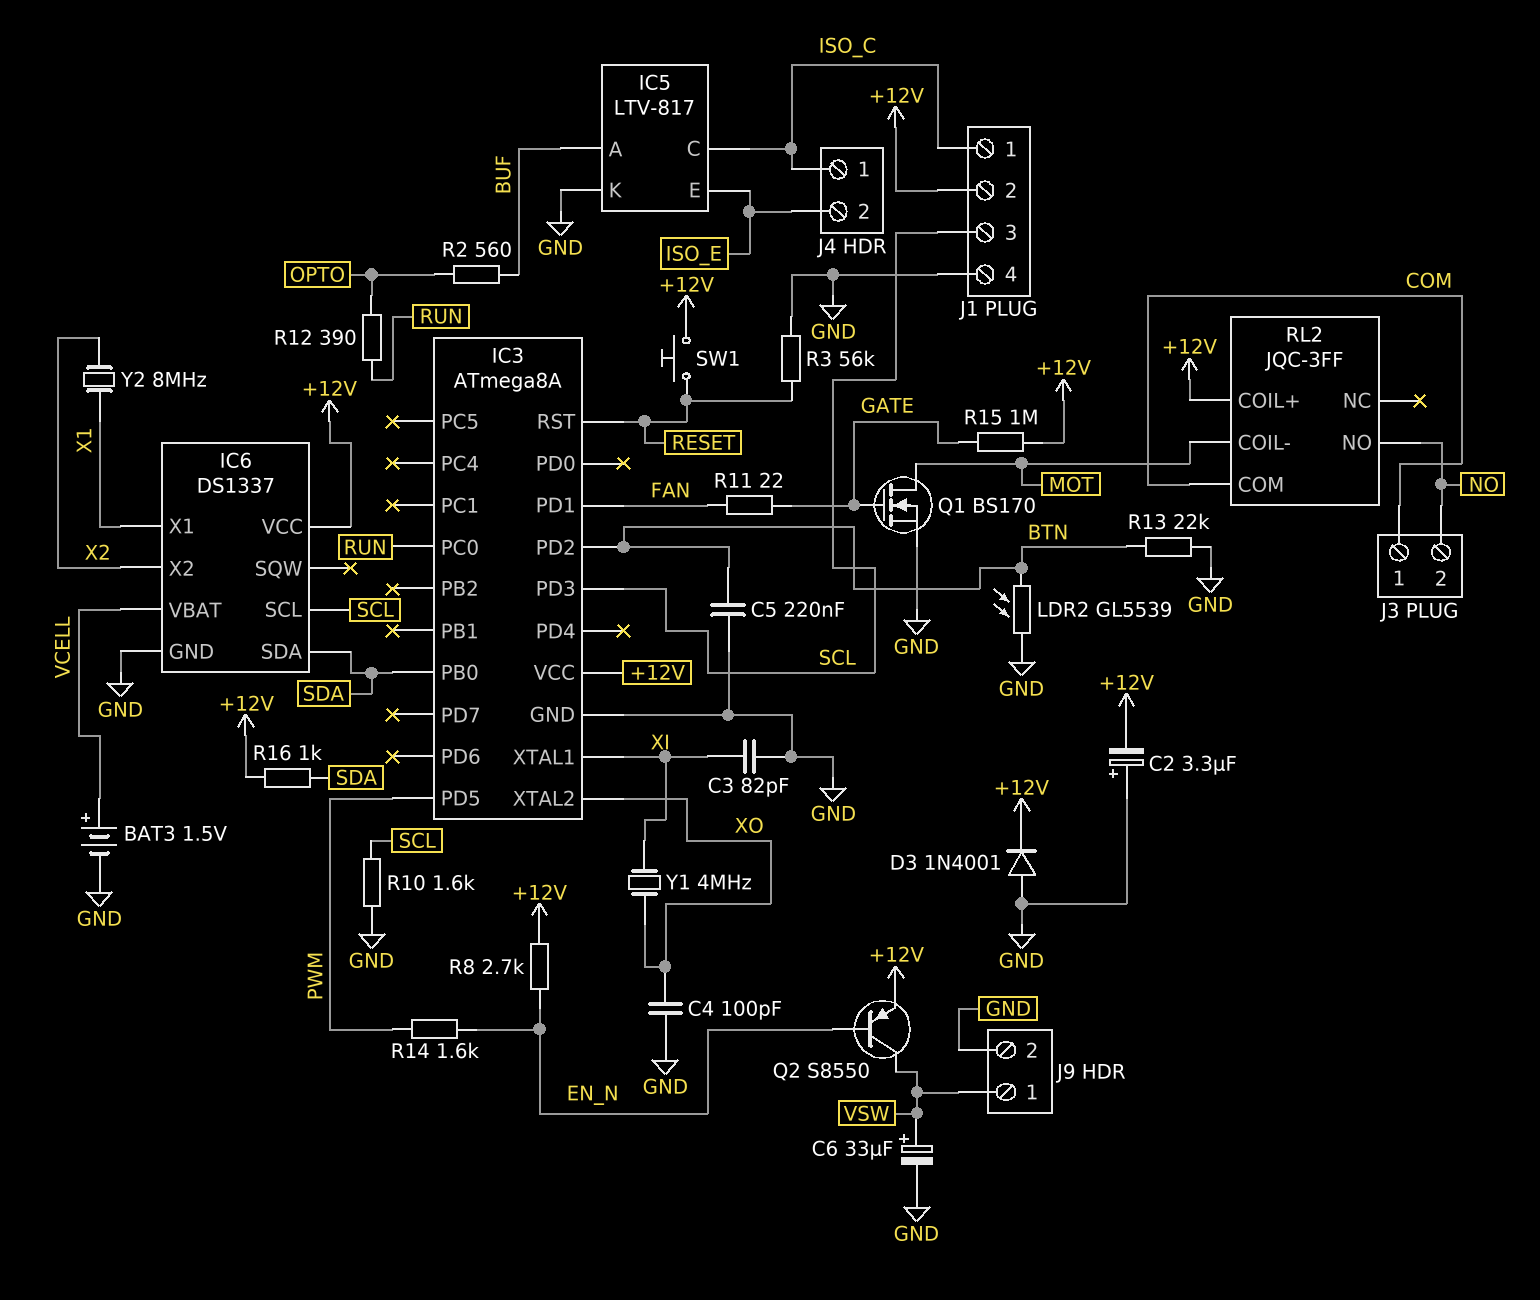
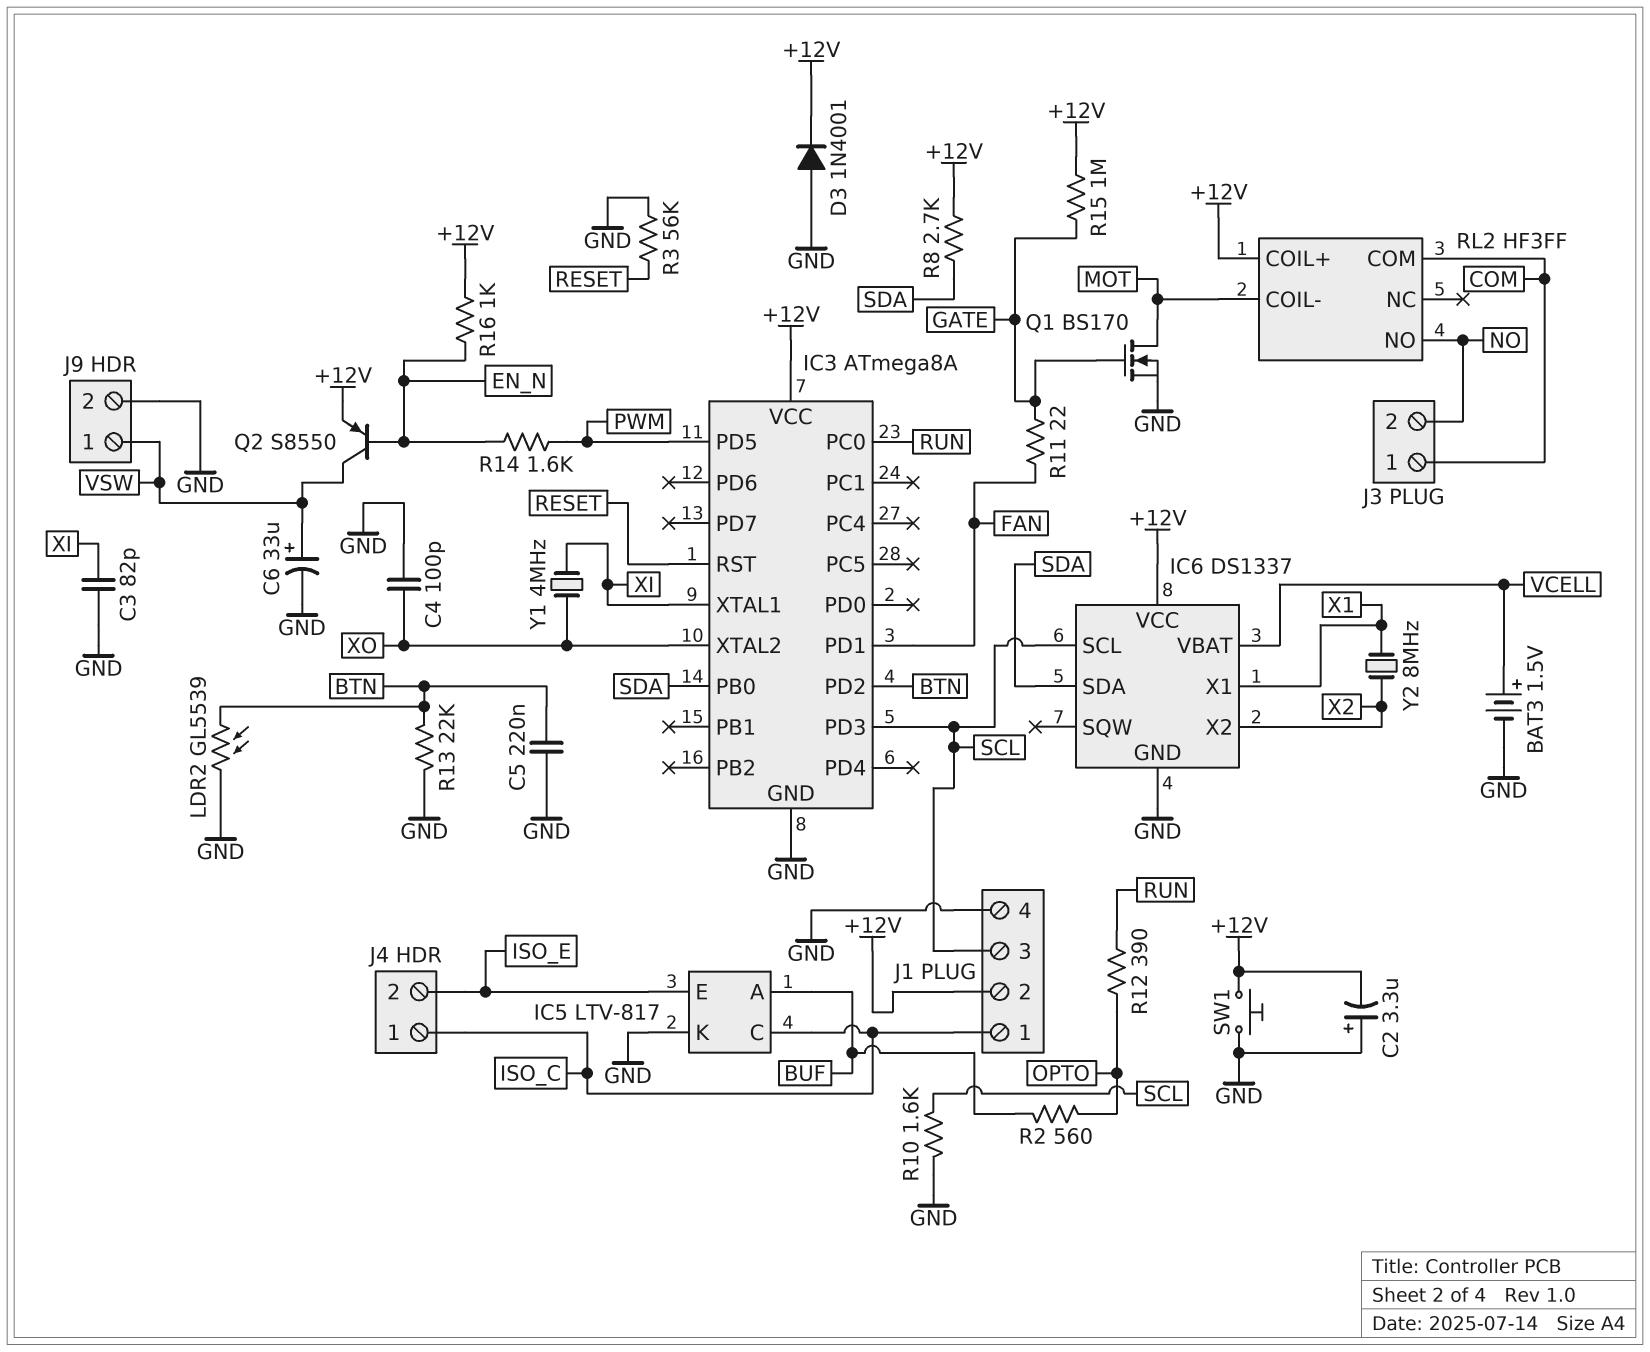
R8: 2.7k (+12V, EN_N) -> 2.7k (+12V, SDA)
R16: 1k (+12V, SDA) -> 1k (+12V, EN_N)
RL2: JQC-3FF -> HF3FF
SW1: button (+12V, RESET) -> button (+12V, GND)

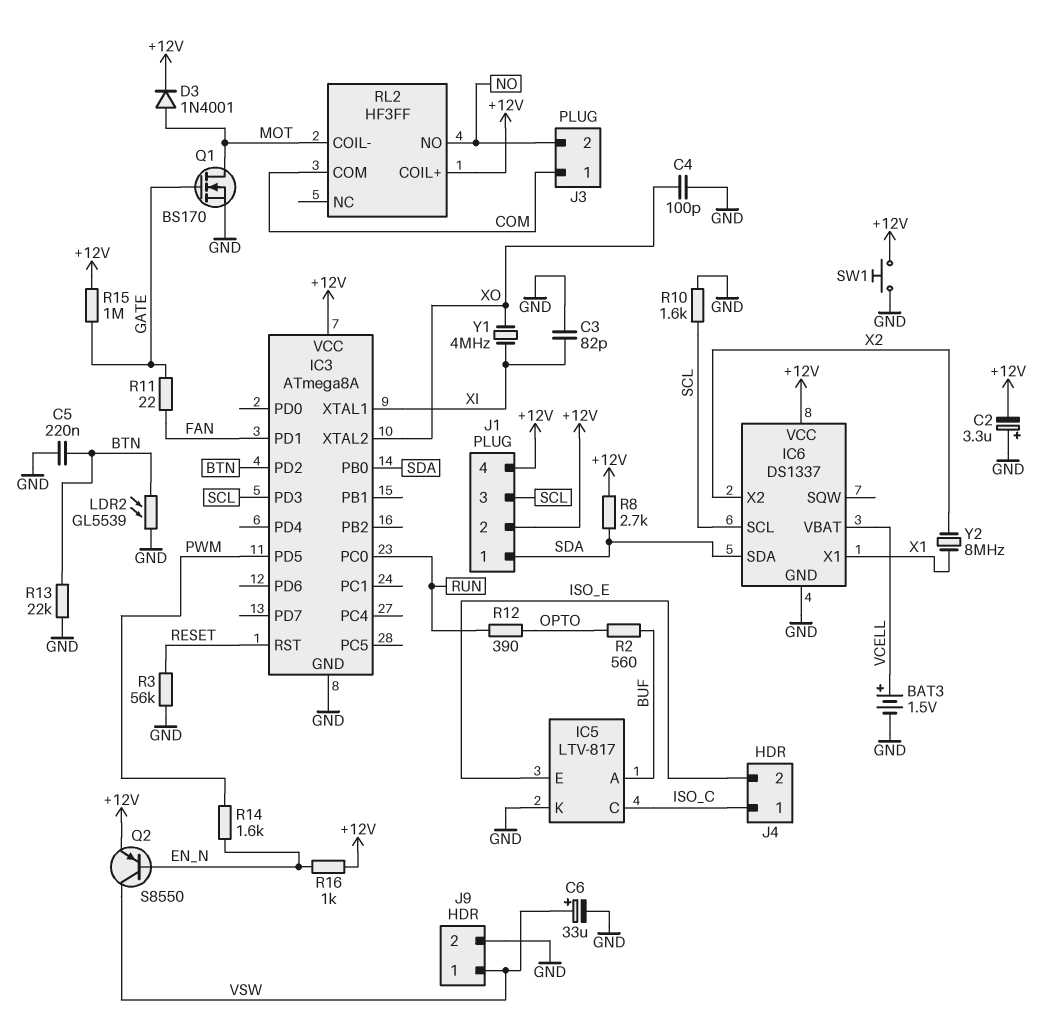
D3: diode 1N4001 (A GND, K +12V) -> diode 1N4001 (A MOT, K +12V)
J1 pin 1: ISO_C -> SDA
J1 pin 4: GND -> +12V

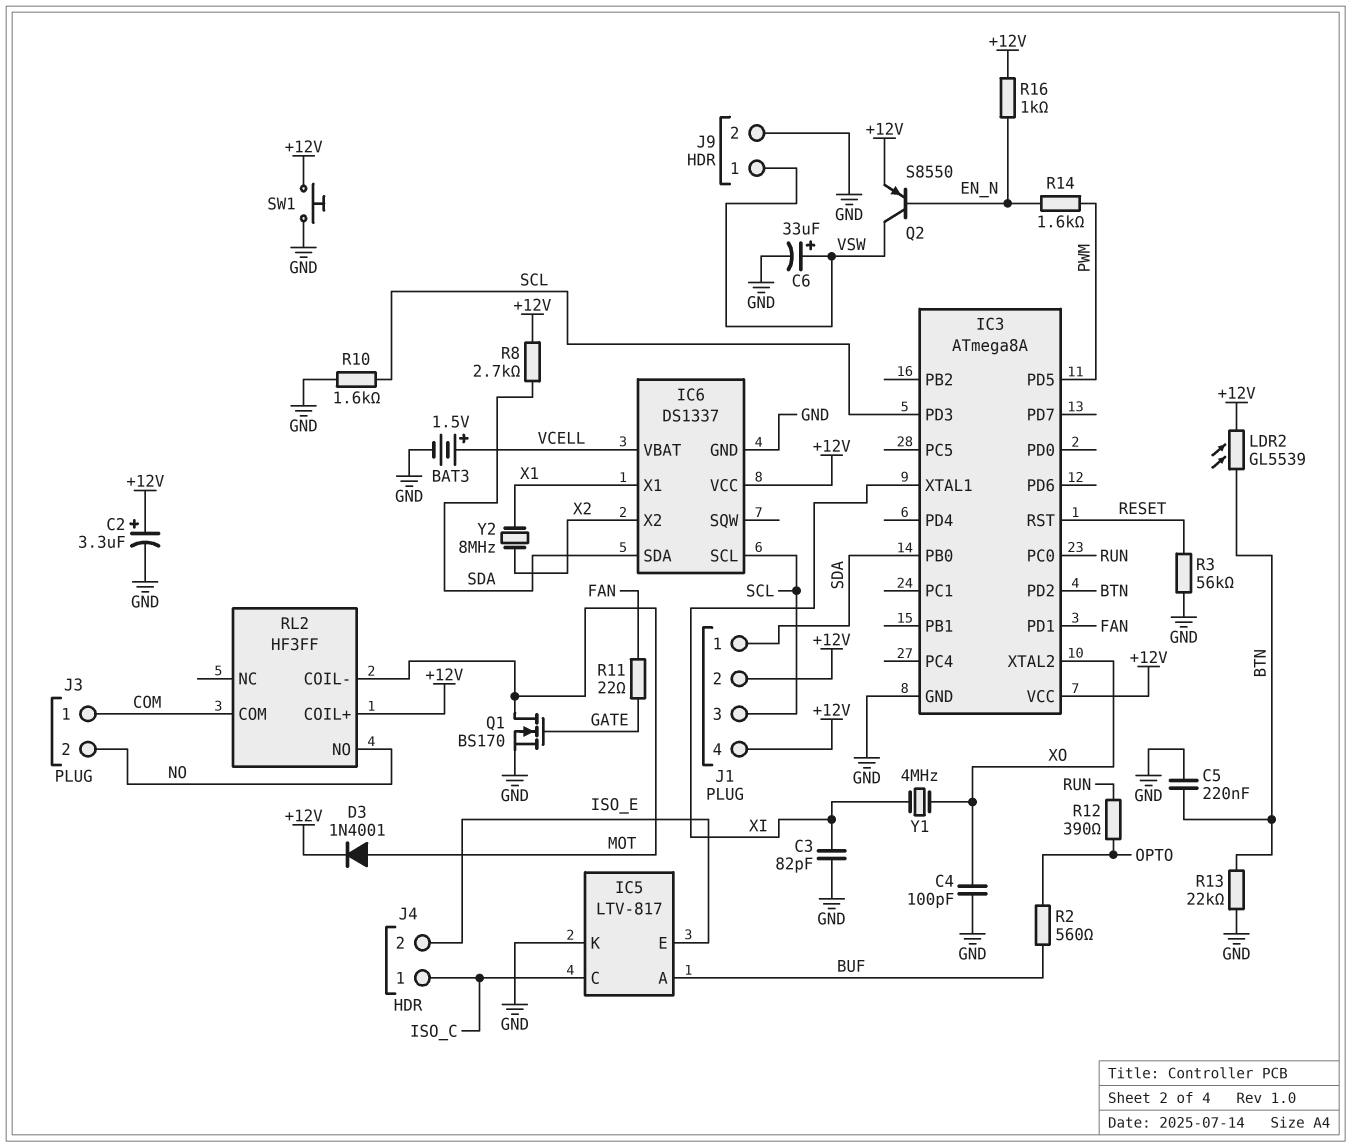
C2: 3.3uF (plus GND, minus +12V) -> 3.3uF (plus +12V, minus GND)
LDR2: GL5539 (BTN, GND) -> GL5539 (+12V, BTN)
R15: 1M (+12V, GATE) -> none

